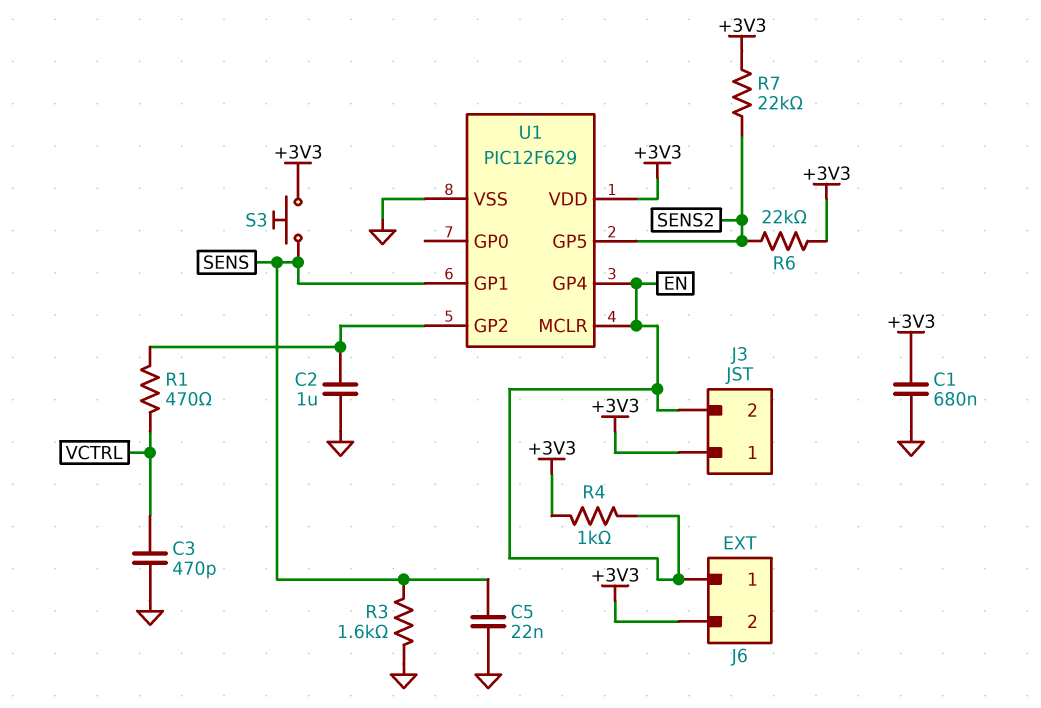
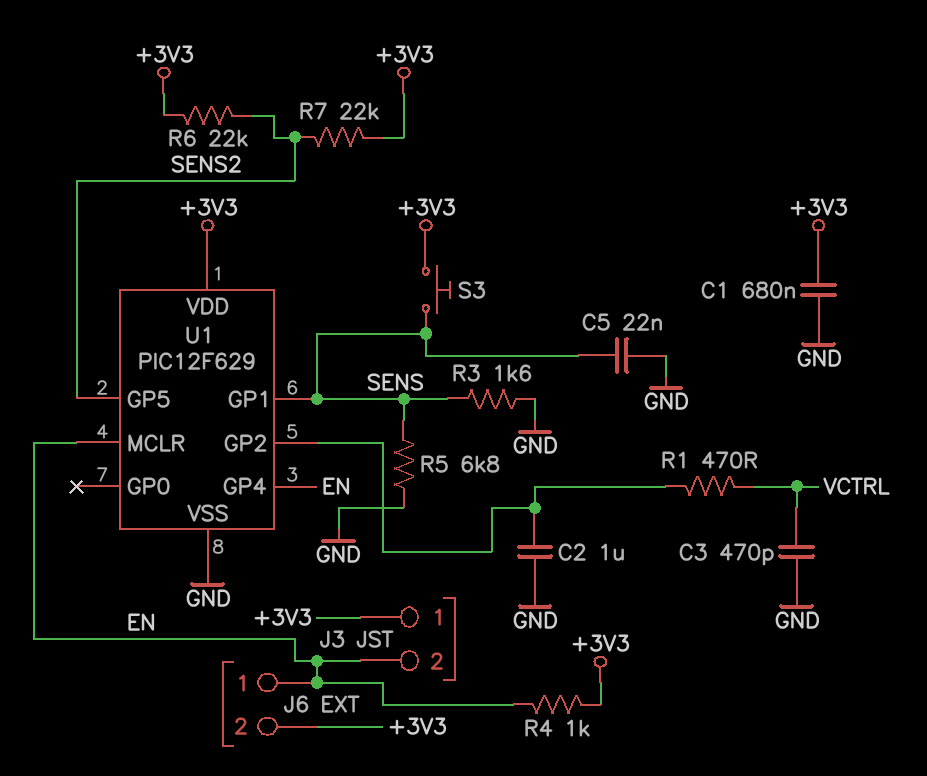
R5: none -> 6.8k (GND, SENS)

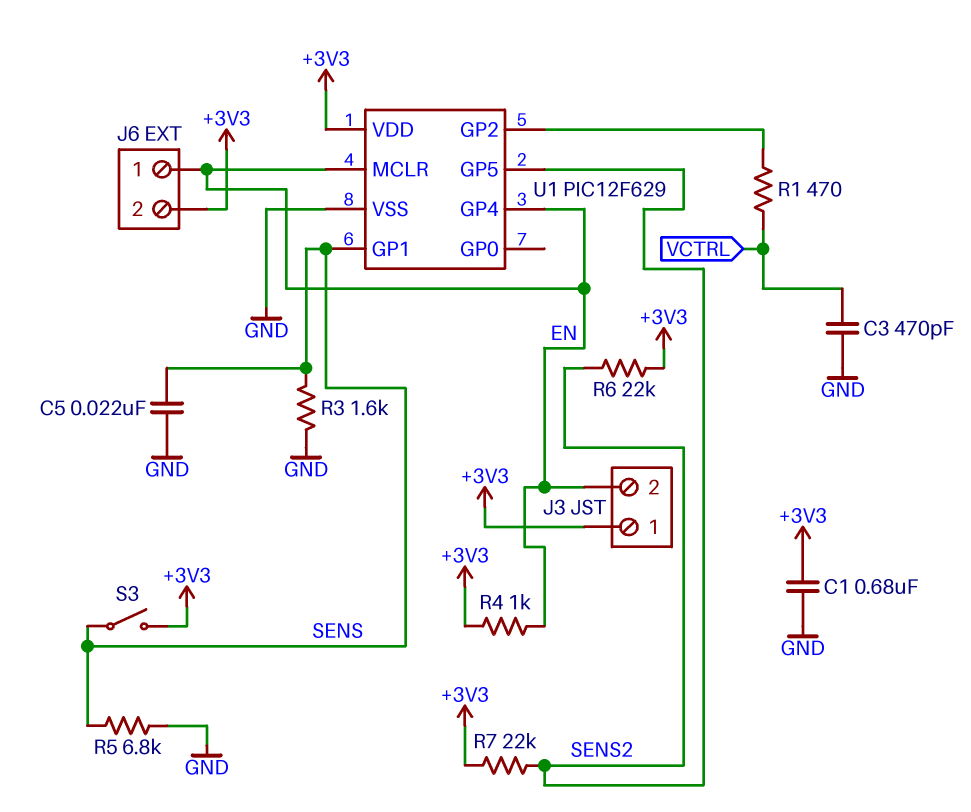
C2: 1uF (GND, U1/GP2) -> none
S3: button (+3V3, SENS) -> switch (+3V3, SENS)

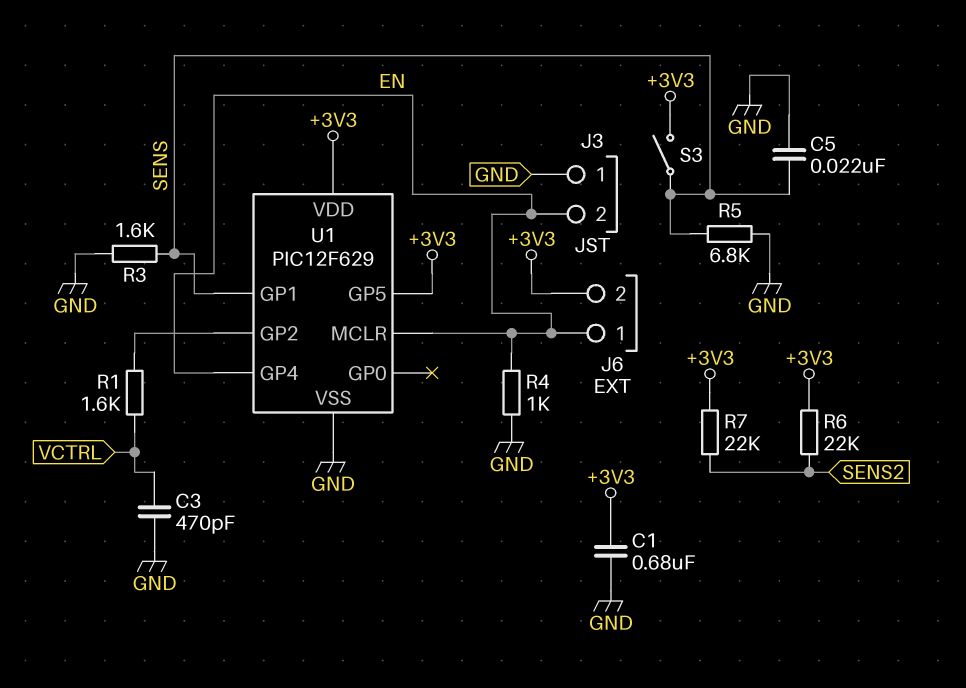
J3 pin 1: +3V3 -> GND
R1: 470 (U1/GP2, VCTRL) -> 1.6k (U1/GP2, VCTRL)
R4: 1k (+3V3, EN) -> 1k (EN, GND)
U1 pin GP5: SENS2 -> +3V3

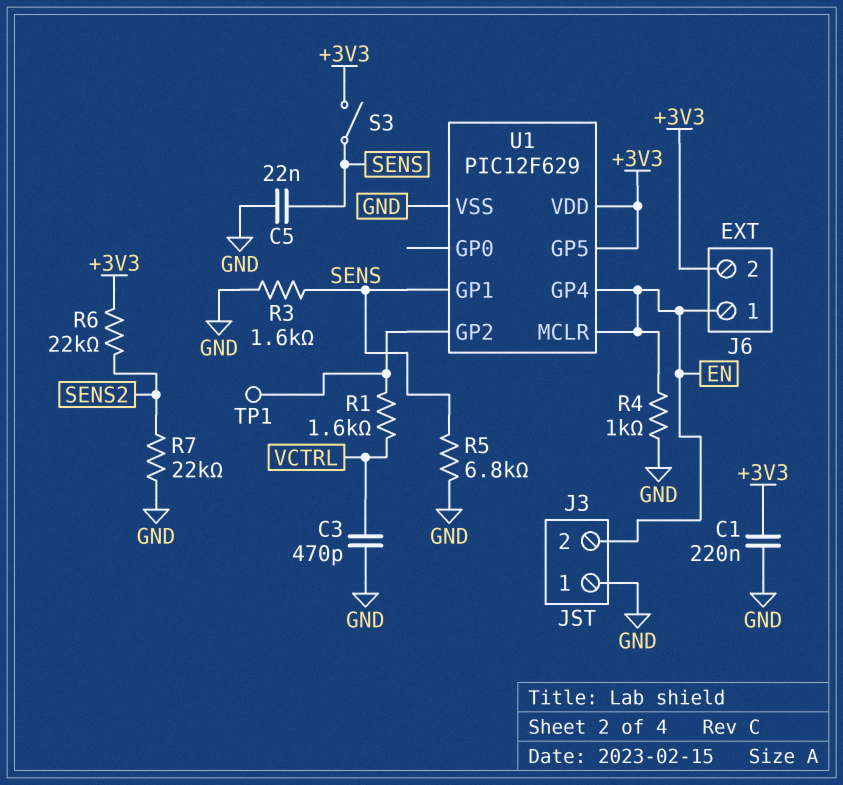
C1: 680nF (+3V3, GND) -> 220nF (+3V3, GND)
R7: 22k (+3V3, SENS2) -> 22k (GND, SENS2)
TP1: none -> test point (U1/GP2)

